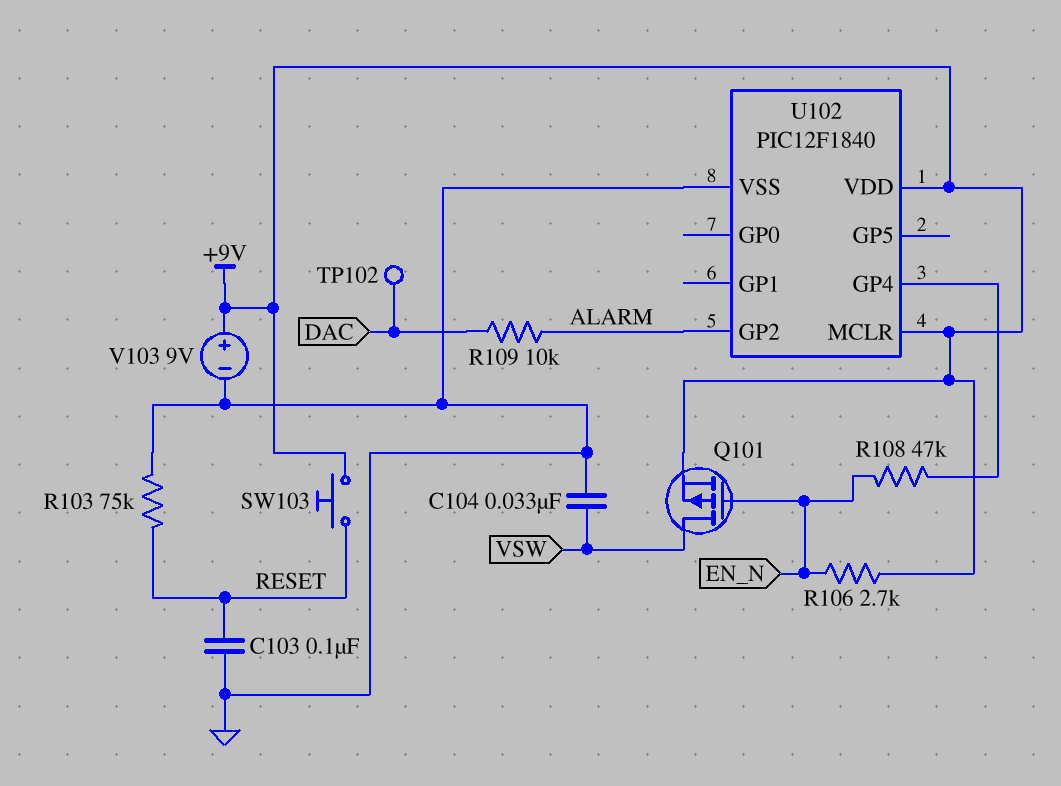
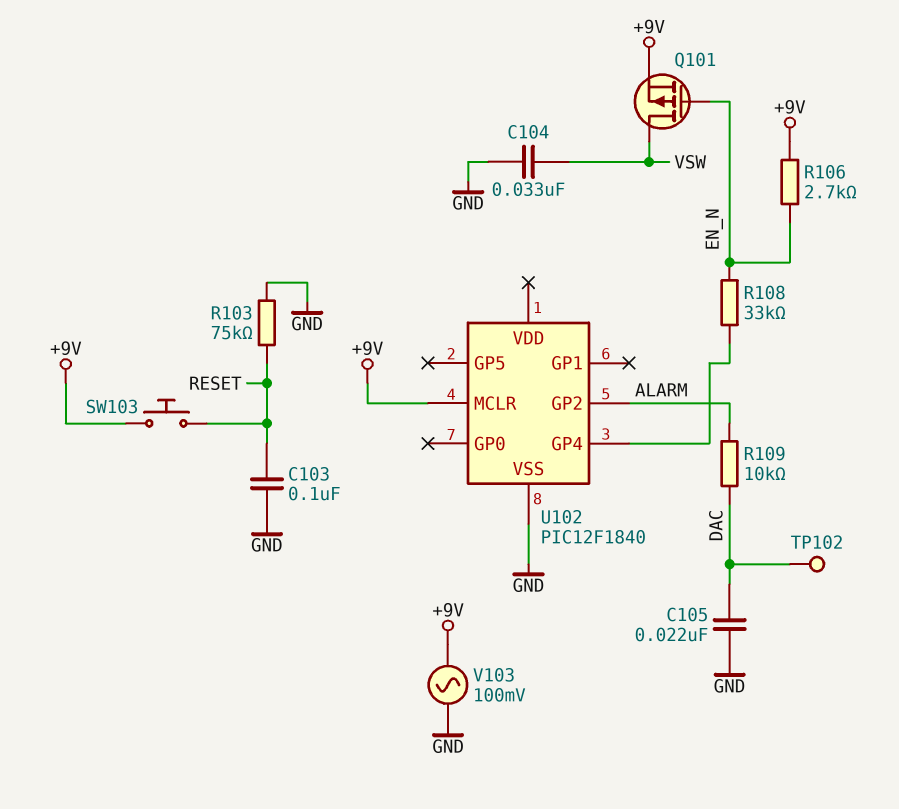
C105: none -> 22nF (DAC, GND)
R108: 47k (EN_N, U102/GP4) -> 33k (EN_N, U102/GP4)
U102 pin VDD: +9V -> none
V103: 9V (plus +9V, minus GND) -> AC 100mV (+9V, GND)

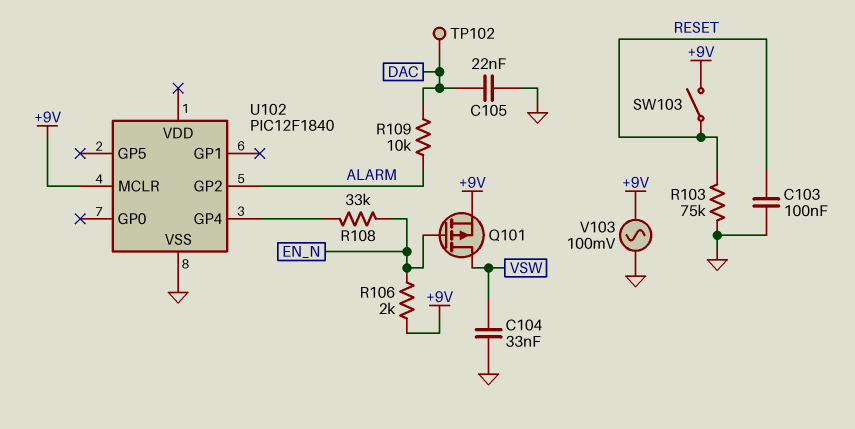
R106: 2.7k (+9V, EN_N) -> 2k (+9V, EN_N)
SW103: button (+9V, RESET) -> switch (+9V, RESET)

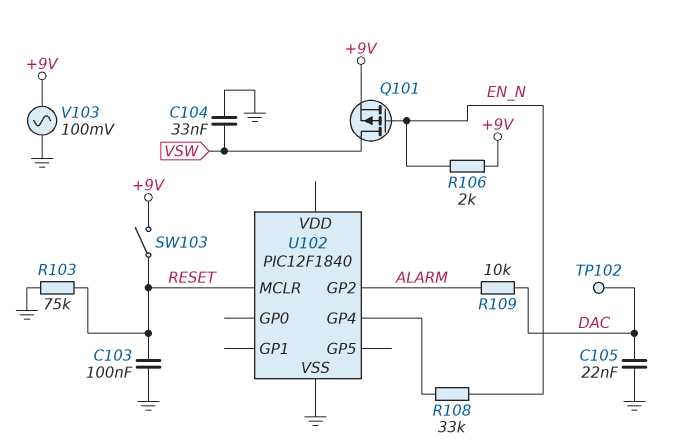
U102 pin MCLR: +9V -> RESET

